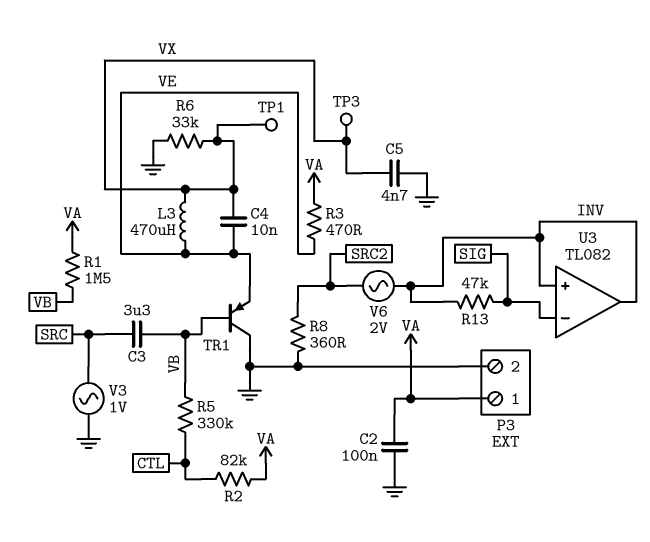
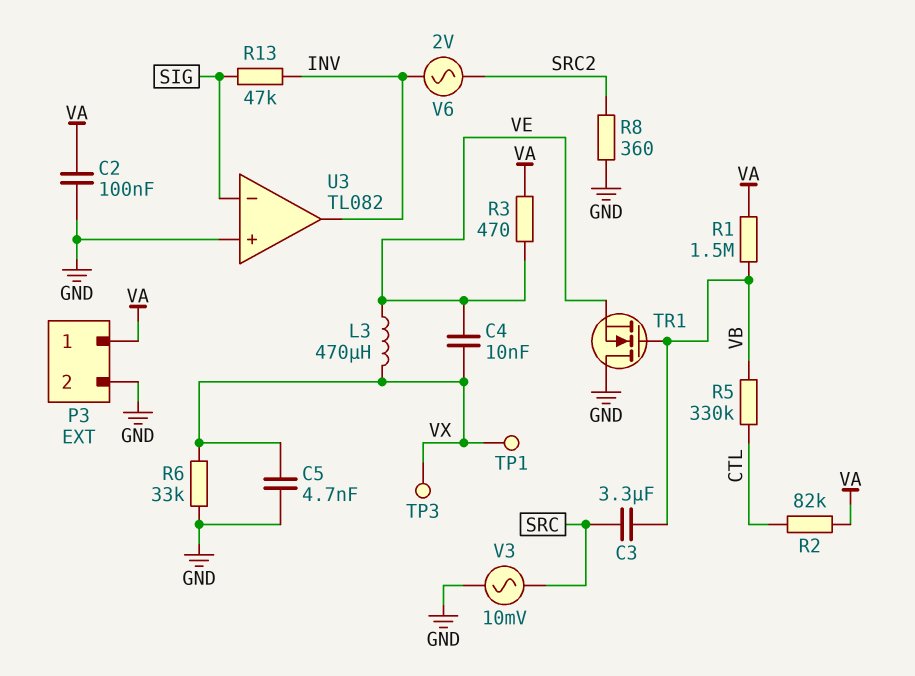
TR1: PNP (B VB, C GND, E VE) -> NMOS (G VB, D GND, S VE)
U3 pin in+: INV -> GND
V3: AC 1V (GND, SRC) -> AC 10mV (GND, SRC)

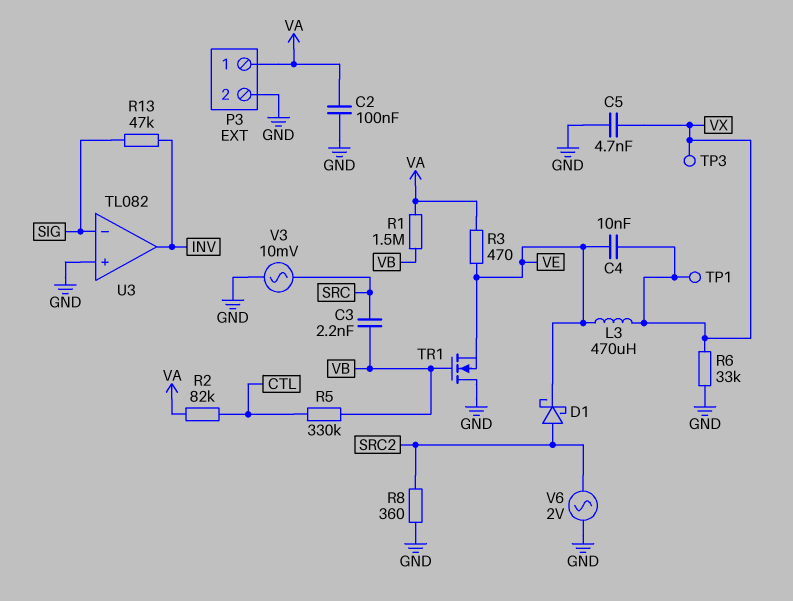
C3: 3.3uF (SRC, VB) -> 2.2nF (SRC, VB)
D1: none -> schottky (A SRC2, K VE)
V6: AC 2V (INV, SRC2) -> AC 2V (GND, SRC2)

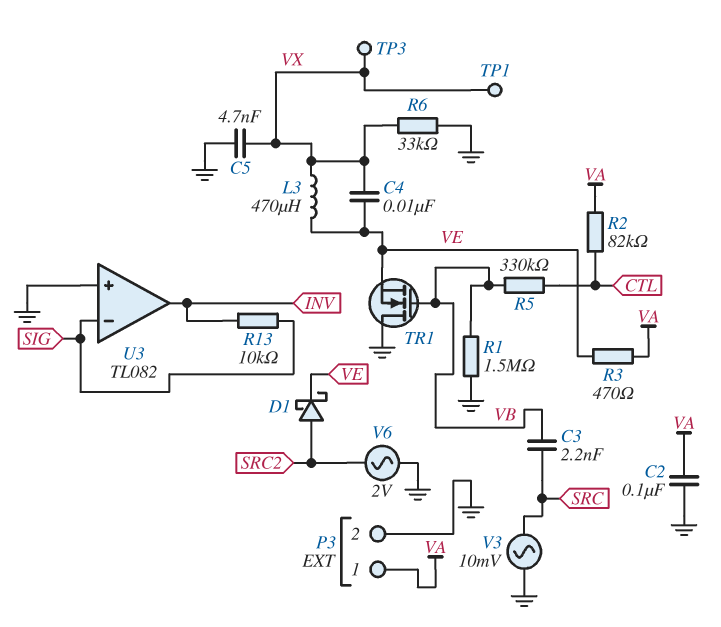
R1: 1.5M (VA, VB) -> 1.5M (GND, VB)
R8: 360 (GND, SRC2) -> none
R13: 47k (INV, SIG) -> 10k (INV, SIG)

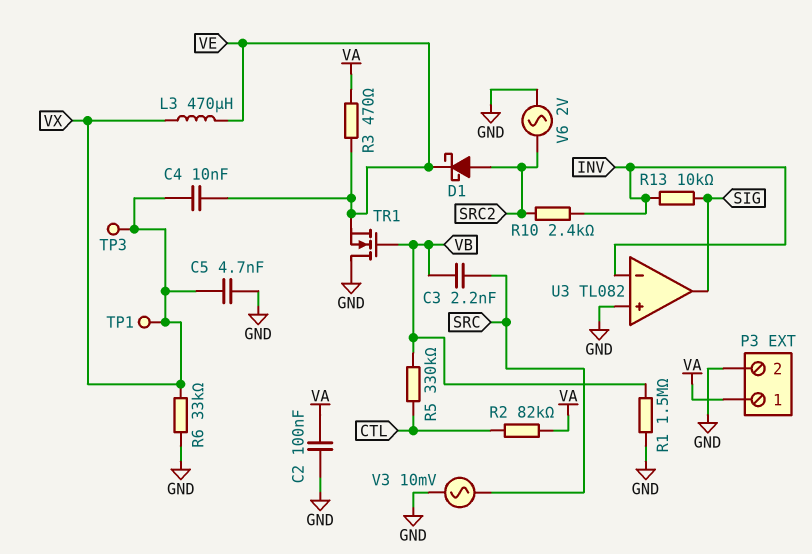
R10: none -> 2.4k (INV, SRC2)
U3 pin in-: SIG -> INV
U3 pin out: INV -> SIG

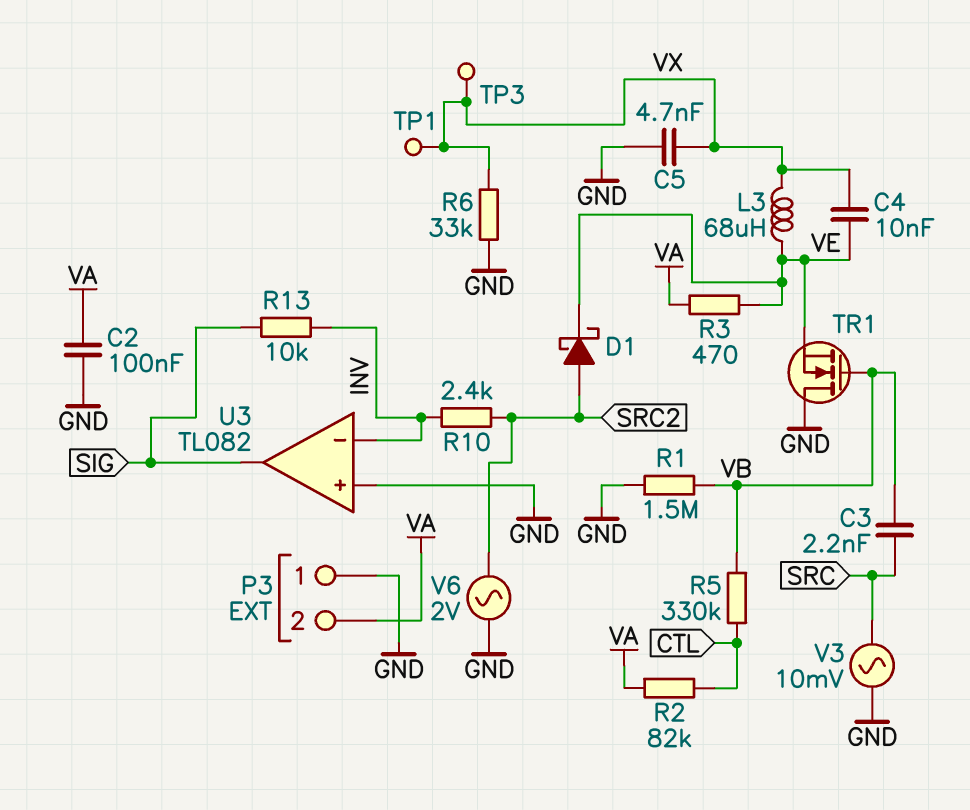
L3: 470uH (VE, VX) -> 68uH (VE, VX)
P3 pin 1: VA -> GND
P3 pin 2: GND -> VA

